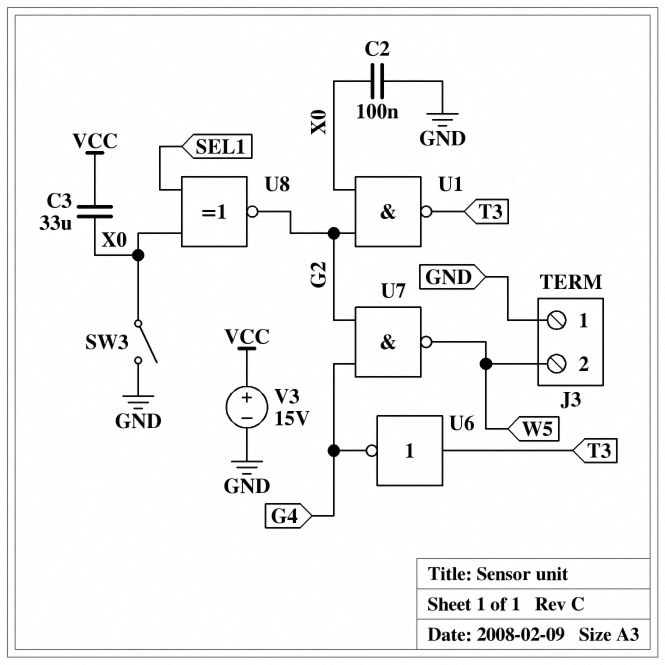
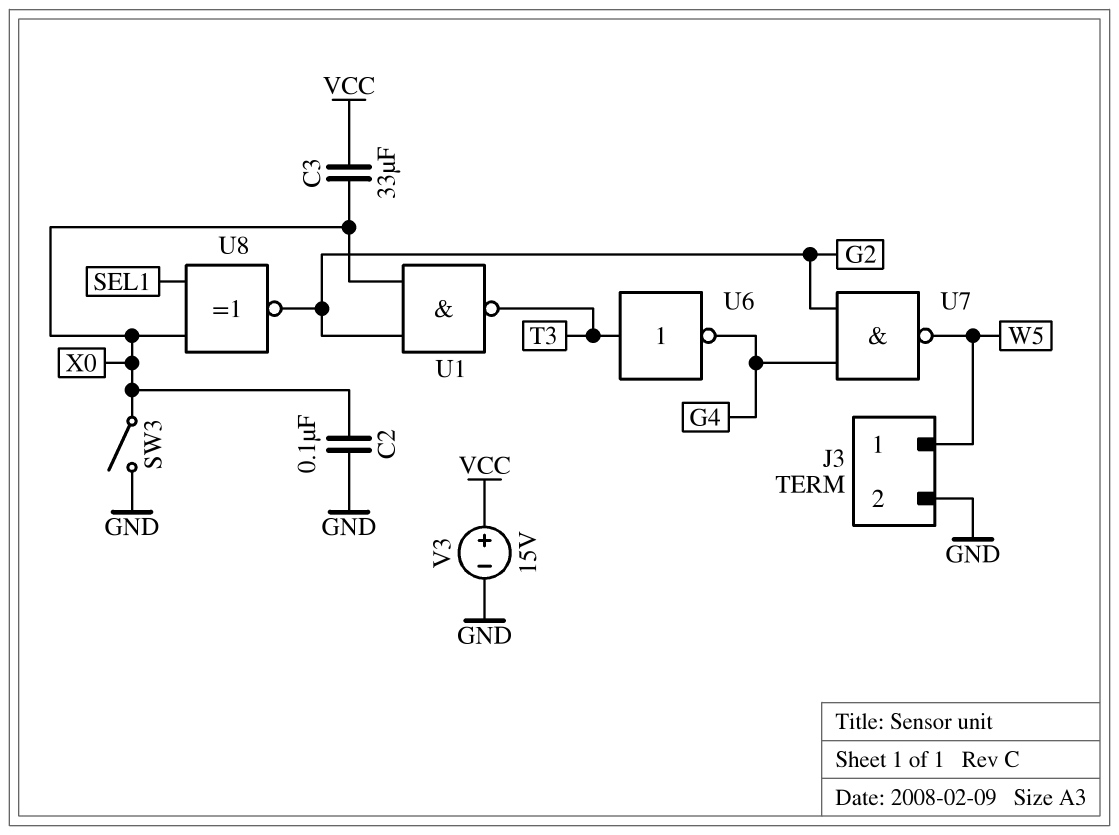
J3 pin 1: GND -> W5
J3 pin 2: W5 -> GND

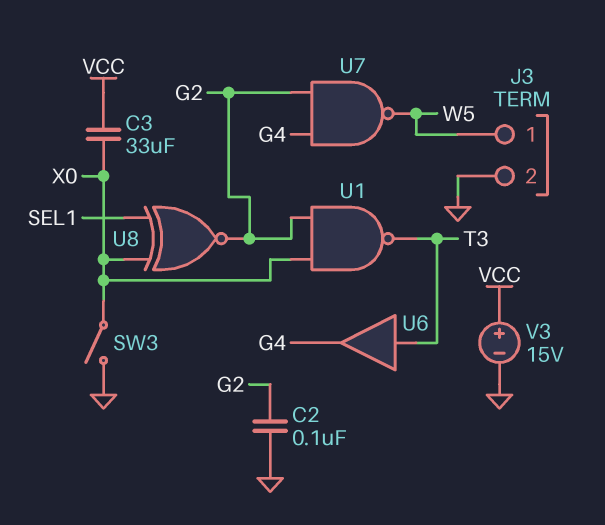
C2: 100nF (GND, X0) -> 100nF (G2, GND)
U6: NOT (in T3, out G4) -> buffer (in T3, out G4)

